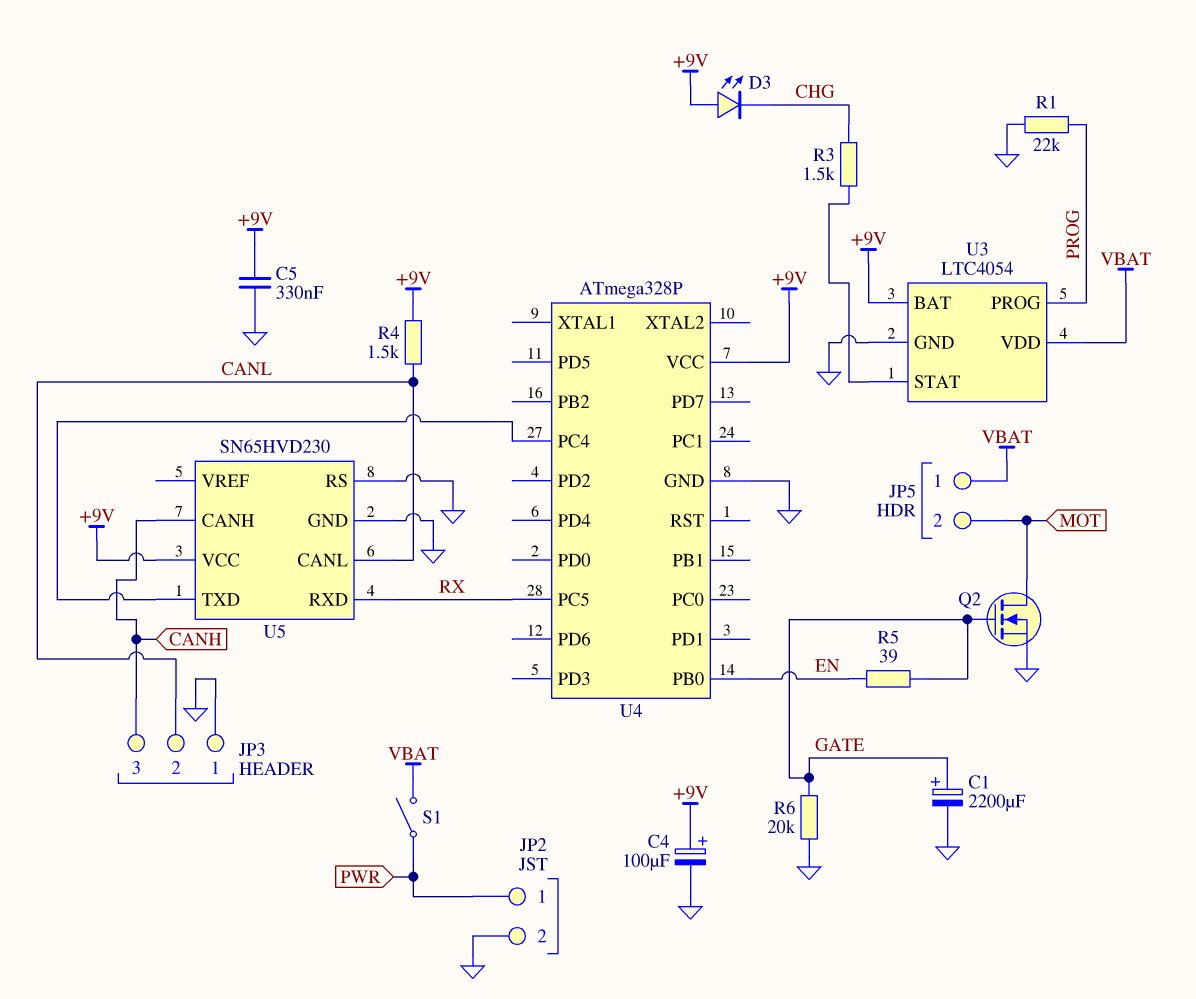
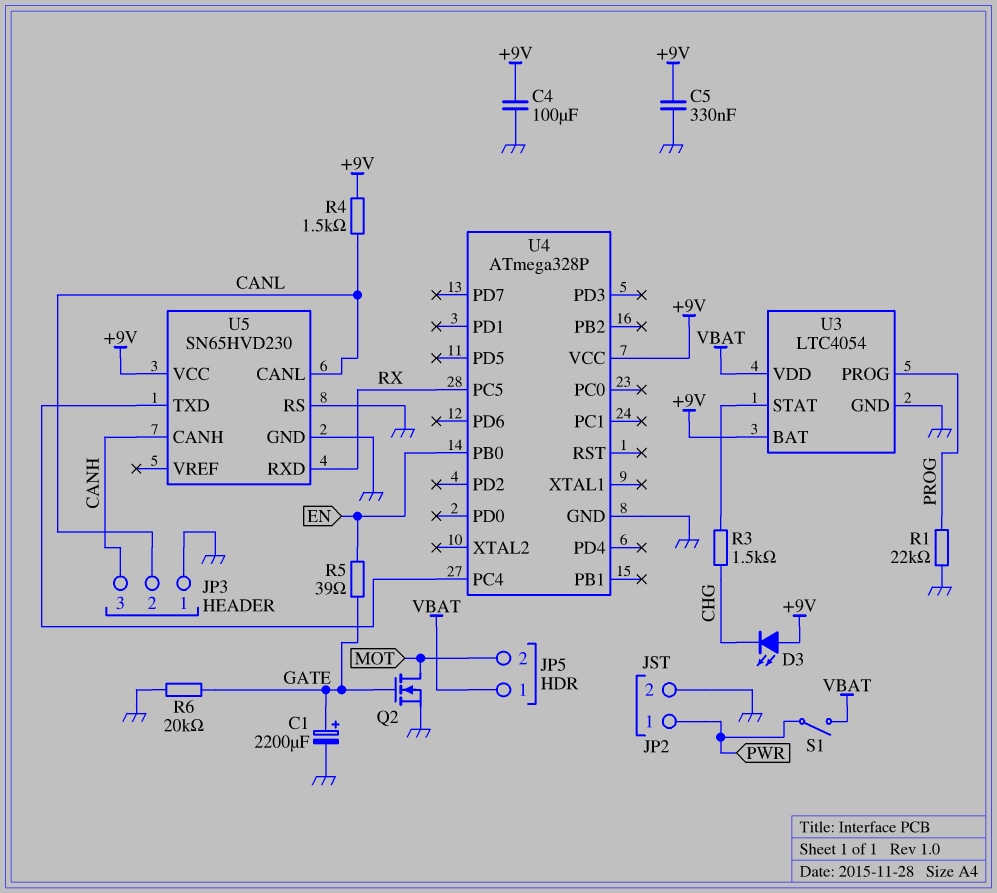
C4: 100uF (plus +9V, minus GND) -> 100uF (+9V, GND)

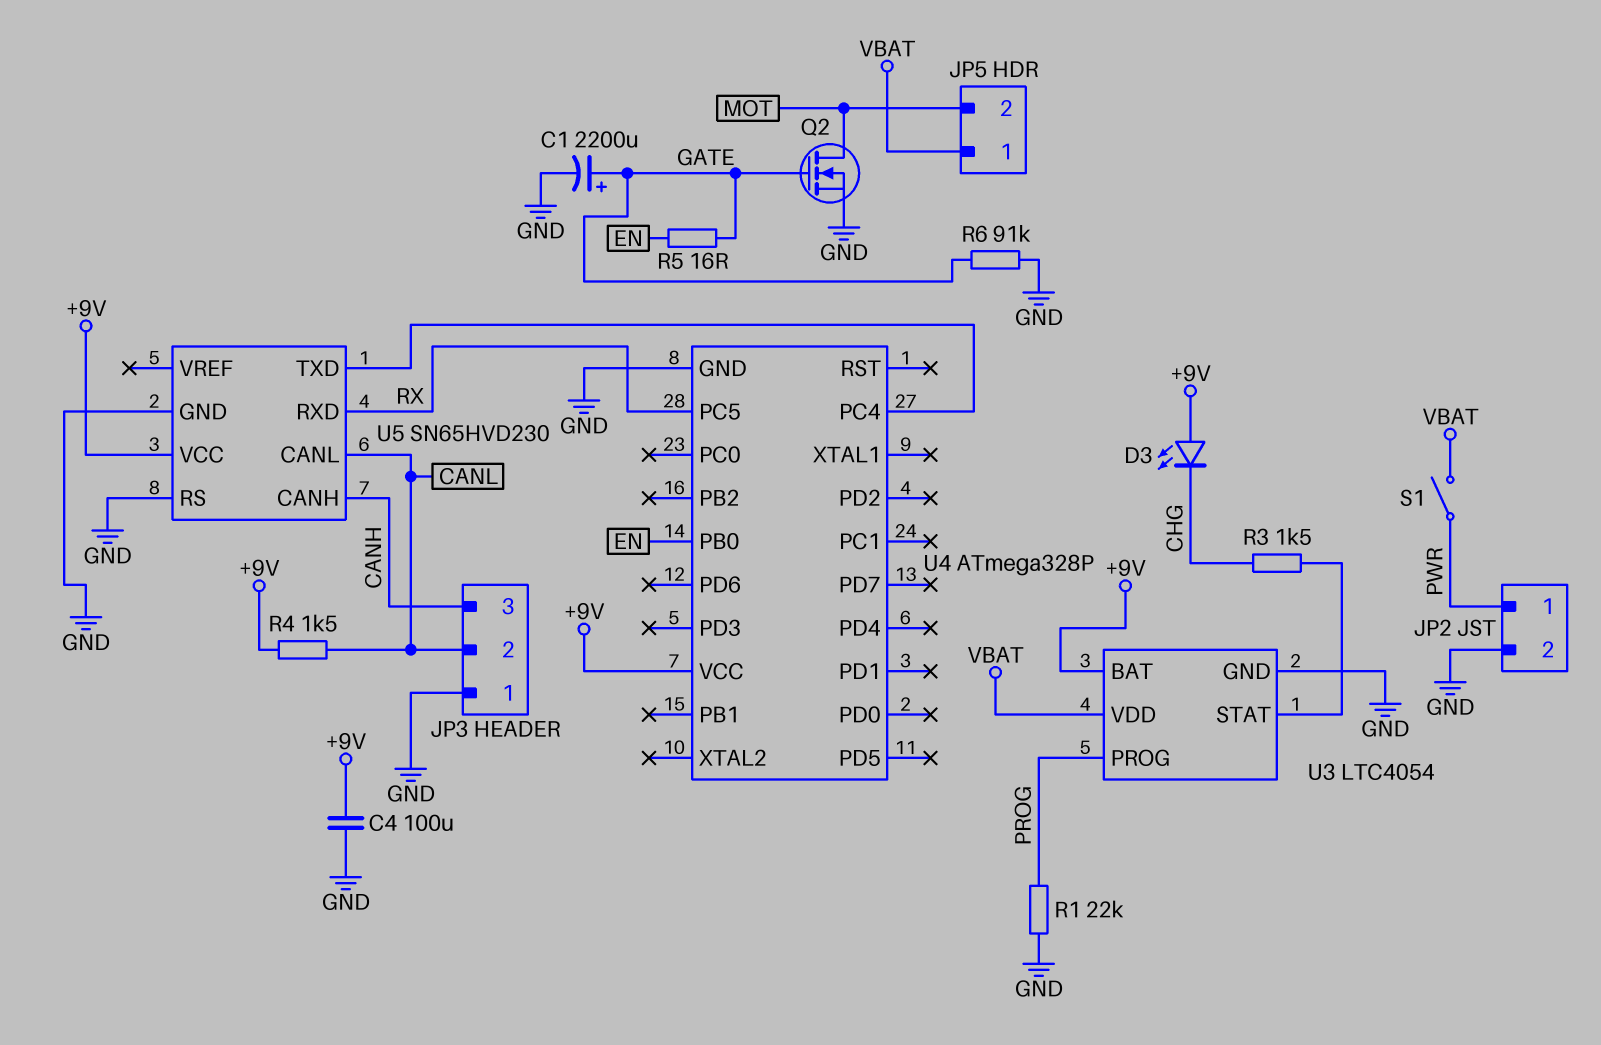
C5: 330nF (+9V, GND) -> none
R5: 39 (EN, GATE) -> 16 (EN, GATE)
R6: 20k (GATE, GND) -> 91k (GATE, GND)

